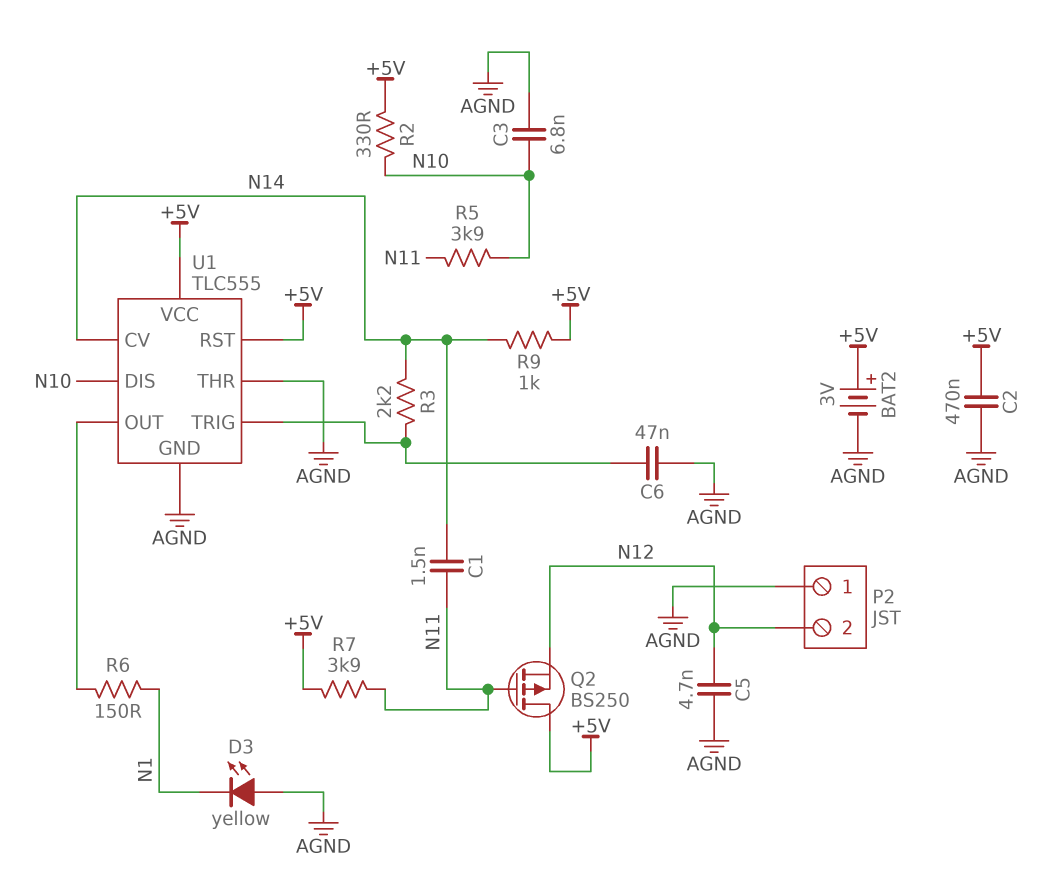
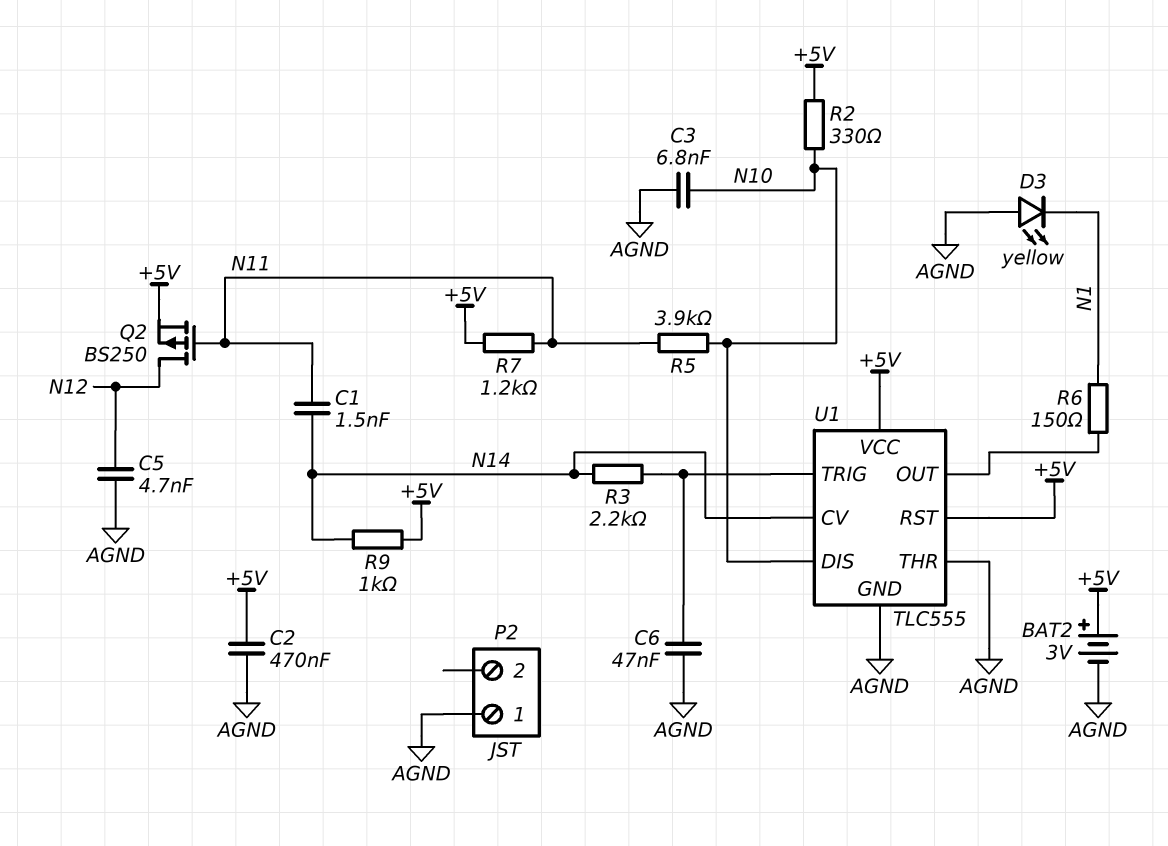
P2 pin 2: N12 -> none
Q2: PMOS BS250 (G N11, D +5V, S N12) -> PMOS BS250 (G N11, D N12, S +5V)
R7: 3.9k (+5V, N11) -> 1.2k (+5V, N11)

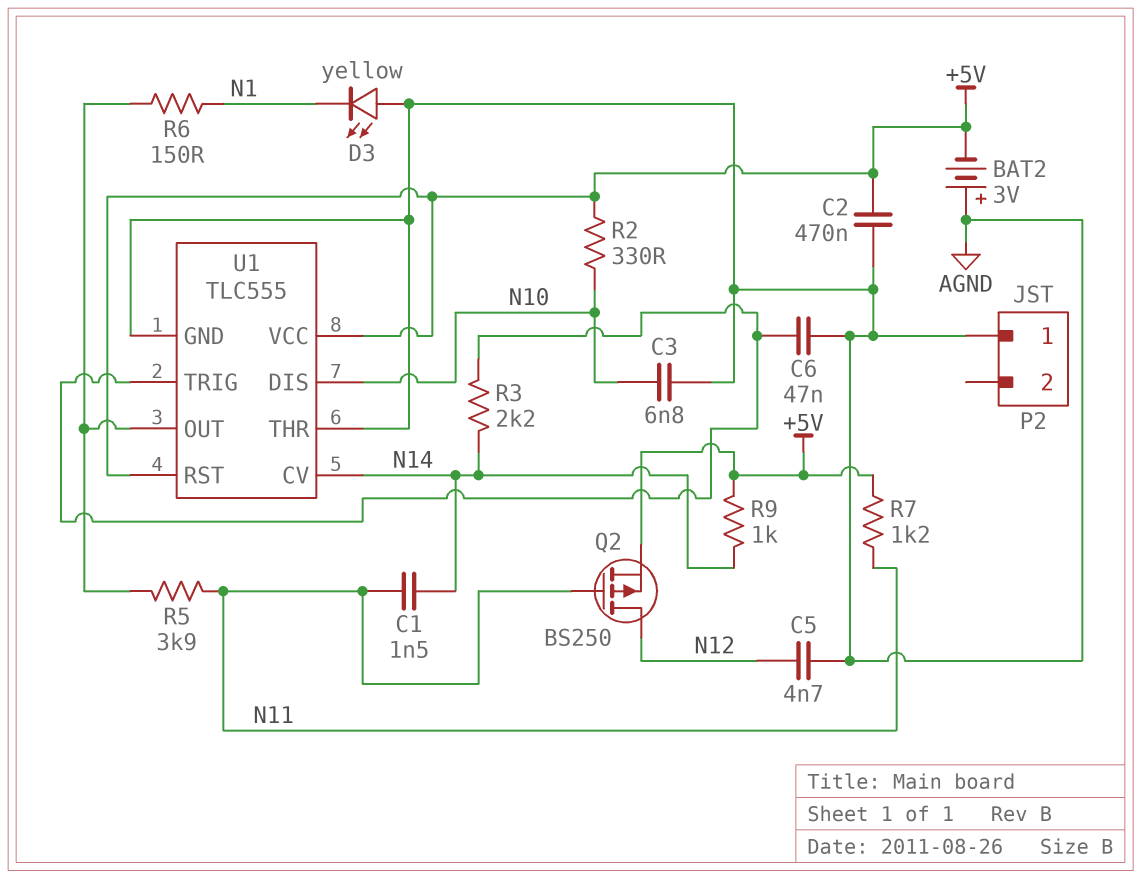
BAT2: 3V (plus +5V, minus AGND) -> 3V (plus AGND, minus +5V)
R5: 3.9k (N10, N11) -> 3.9k (N11, U1/OUT)

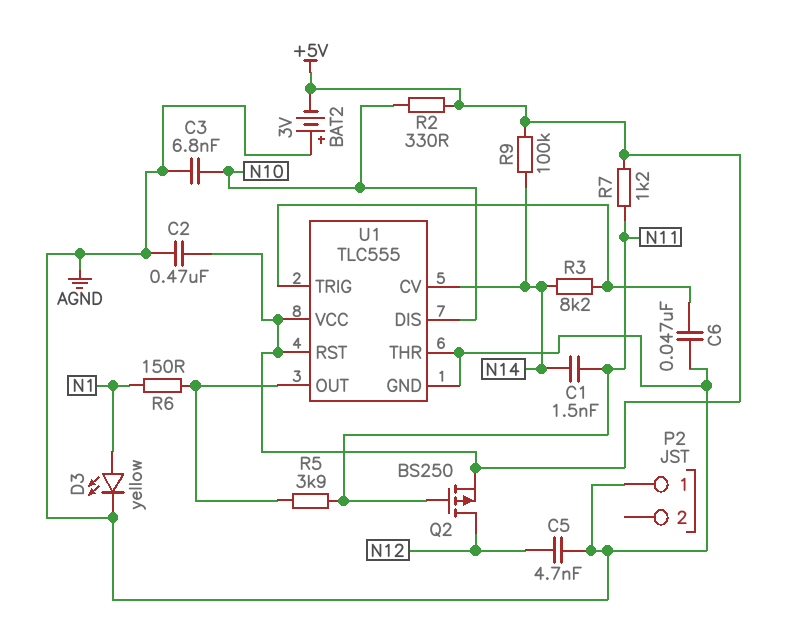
D3: LED yellow (A AGND, K N1) -> LED yellow (A N1, K AGND)
R3: 2.2k (N14, U1/TRIG) -> 8.2k (N14, U1/TRIG)
R9: 1k (+5V, N14) -> 100k (+5V, N14)

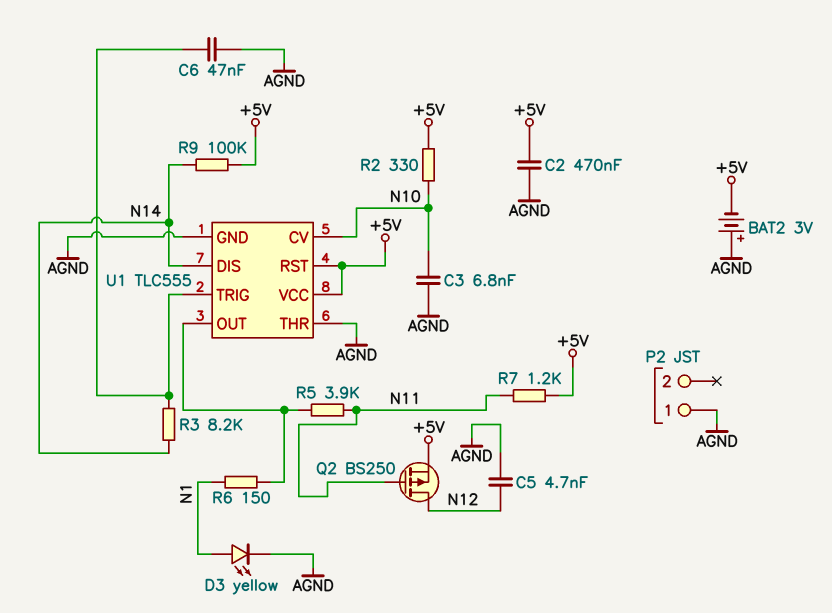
C1: 1.5nF (N11, N14) -> none
U1 pin CV: N14 -> N10
U1 pin DIS: N10 -> N14

